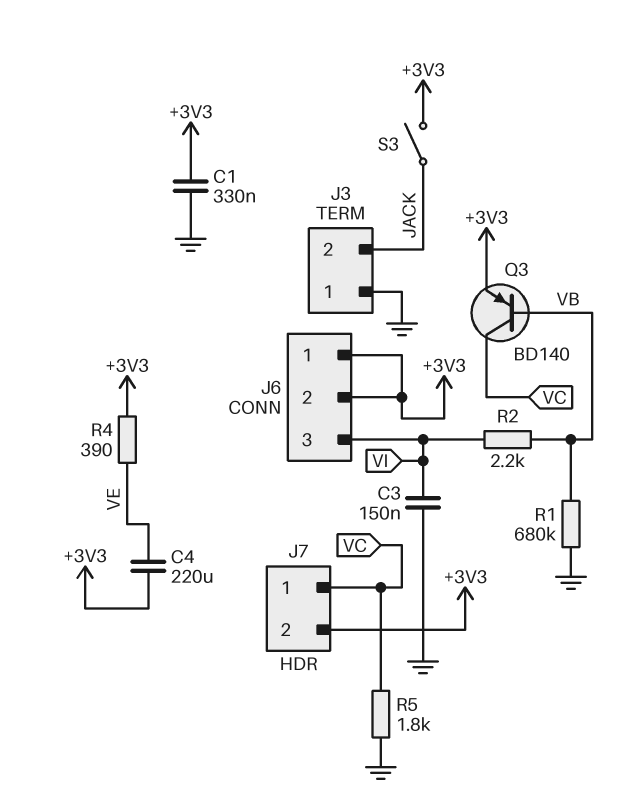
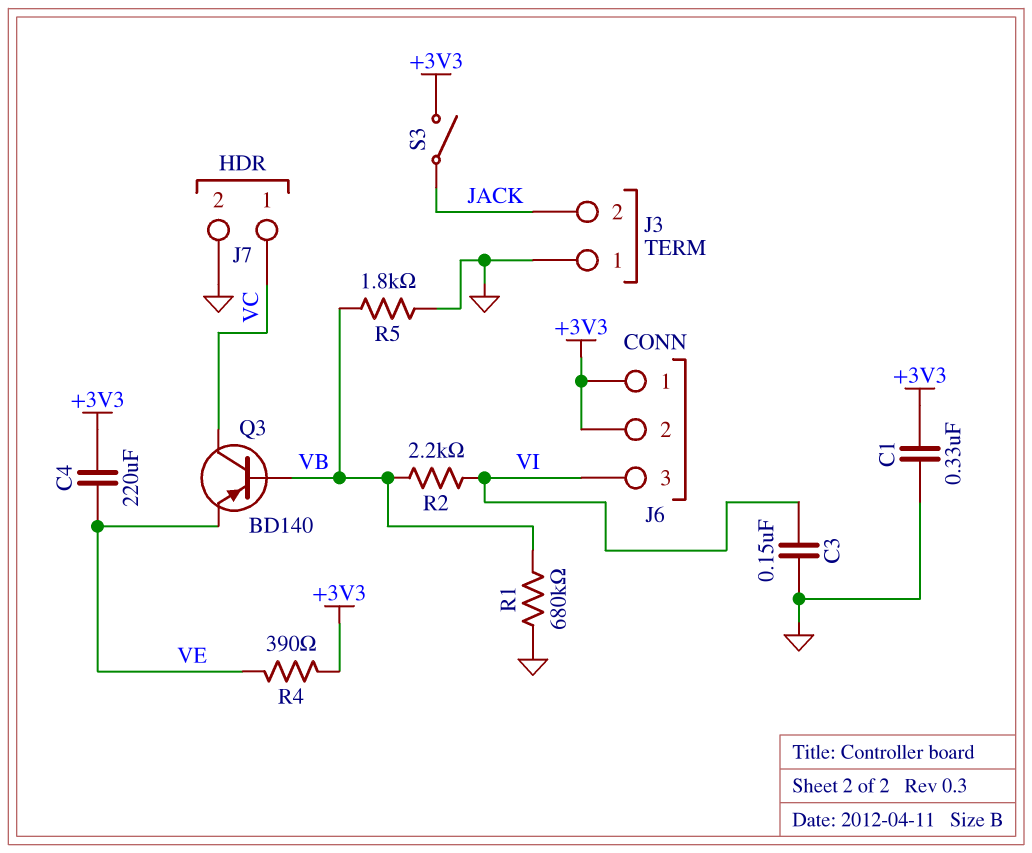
J7 pin 2: +3V3 -> GND
Q3: PNP BD140 (B VB, C VC, E +3V3) -> PNP BD140 (B VB, C VC, E VE)
R5: 1.8k (GND, VC) -> 1.8k (GND, VB)

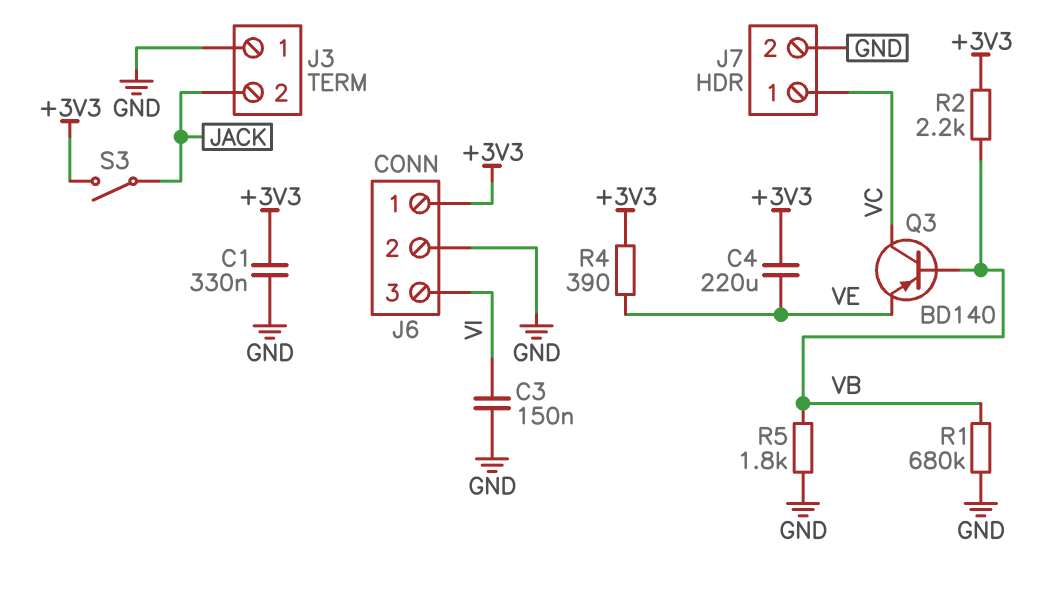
J6 pin 2: +3V3 -> GND
R2: 2.2k (VB, VI) -> 2.2k (+3V3, VB)

